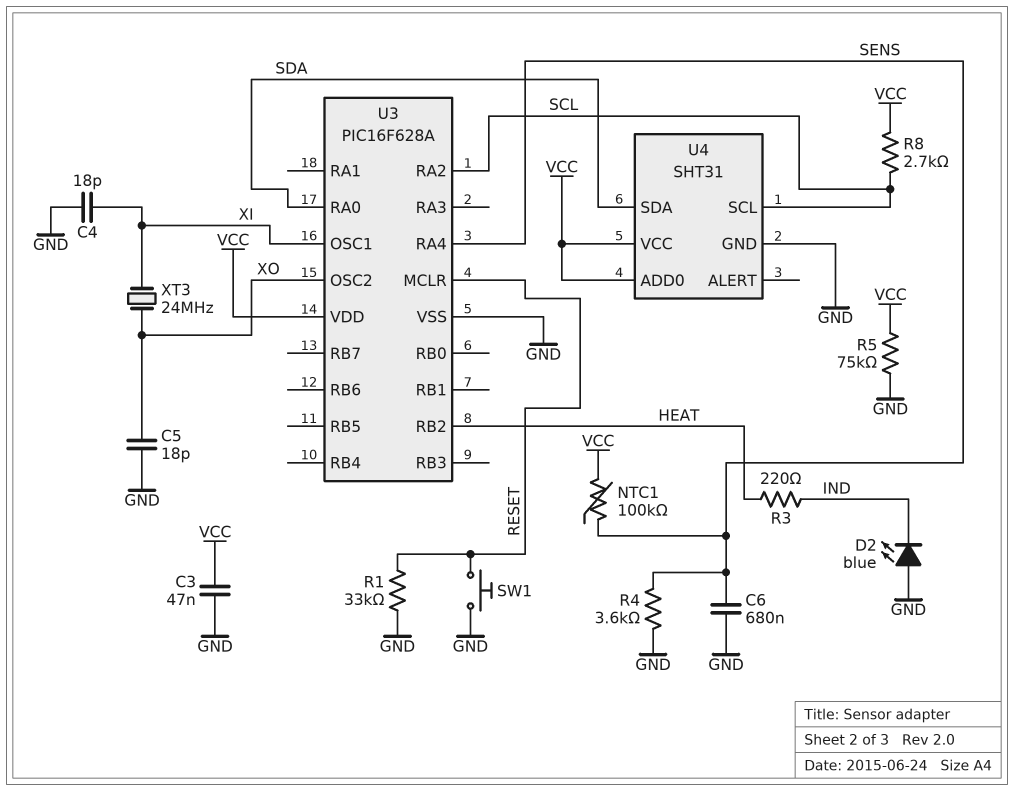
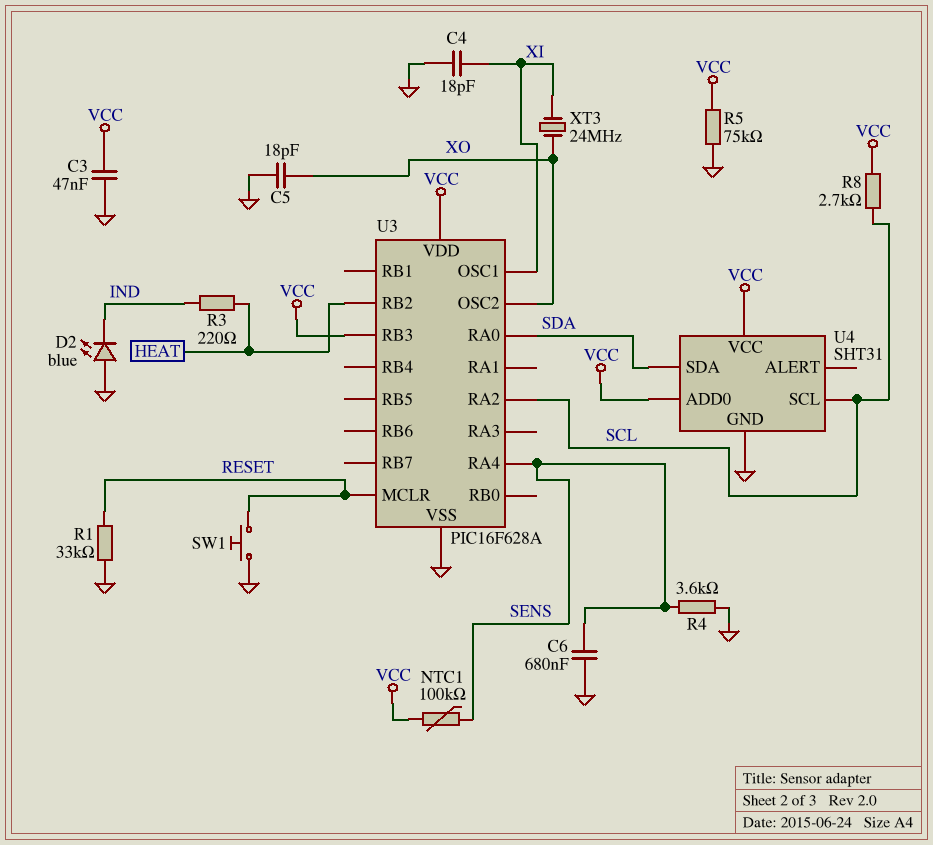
U3 pin RB3: none -> VCC

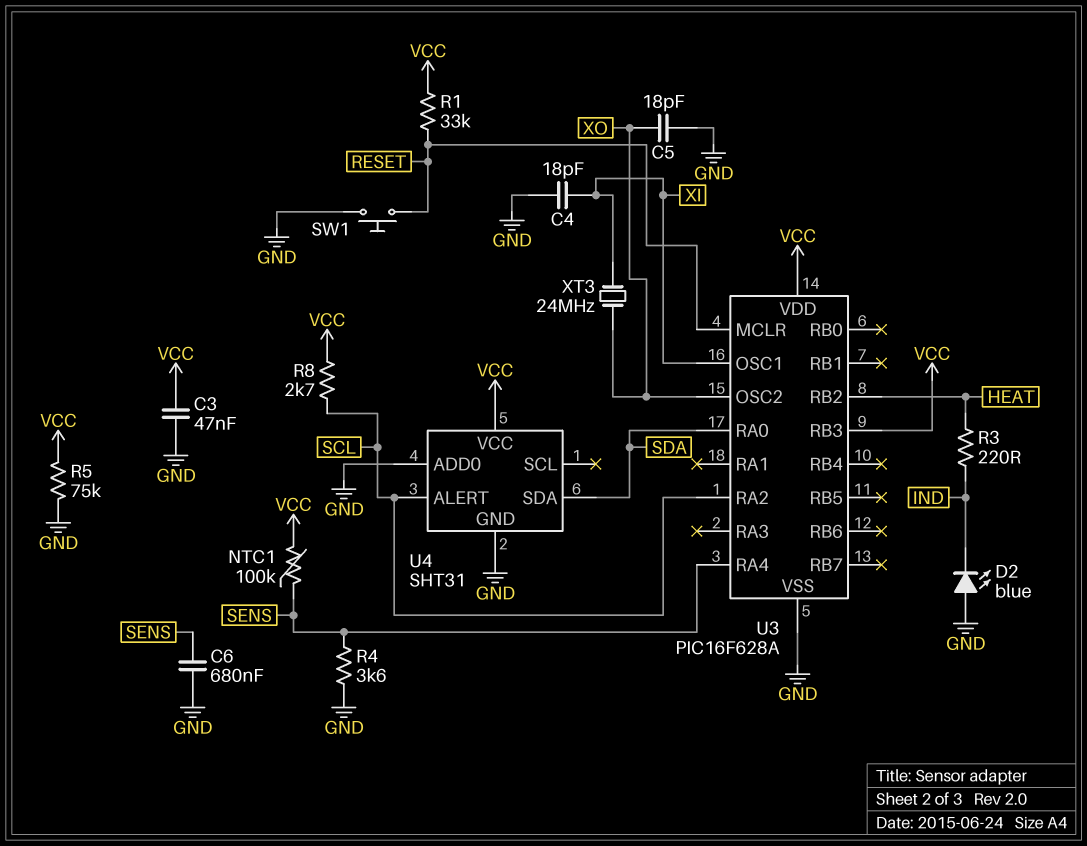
R1: 33k (GND, RESET) -> 33k (RESET, VCC)
U4 pin ADD0: VCC -> GND
U4 pin ALERT: none -> SCL
U4 pin SCL: SCL -> none

